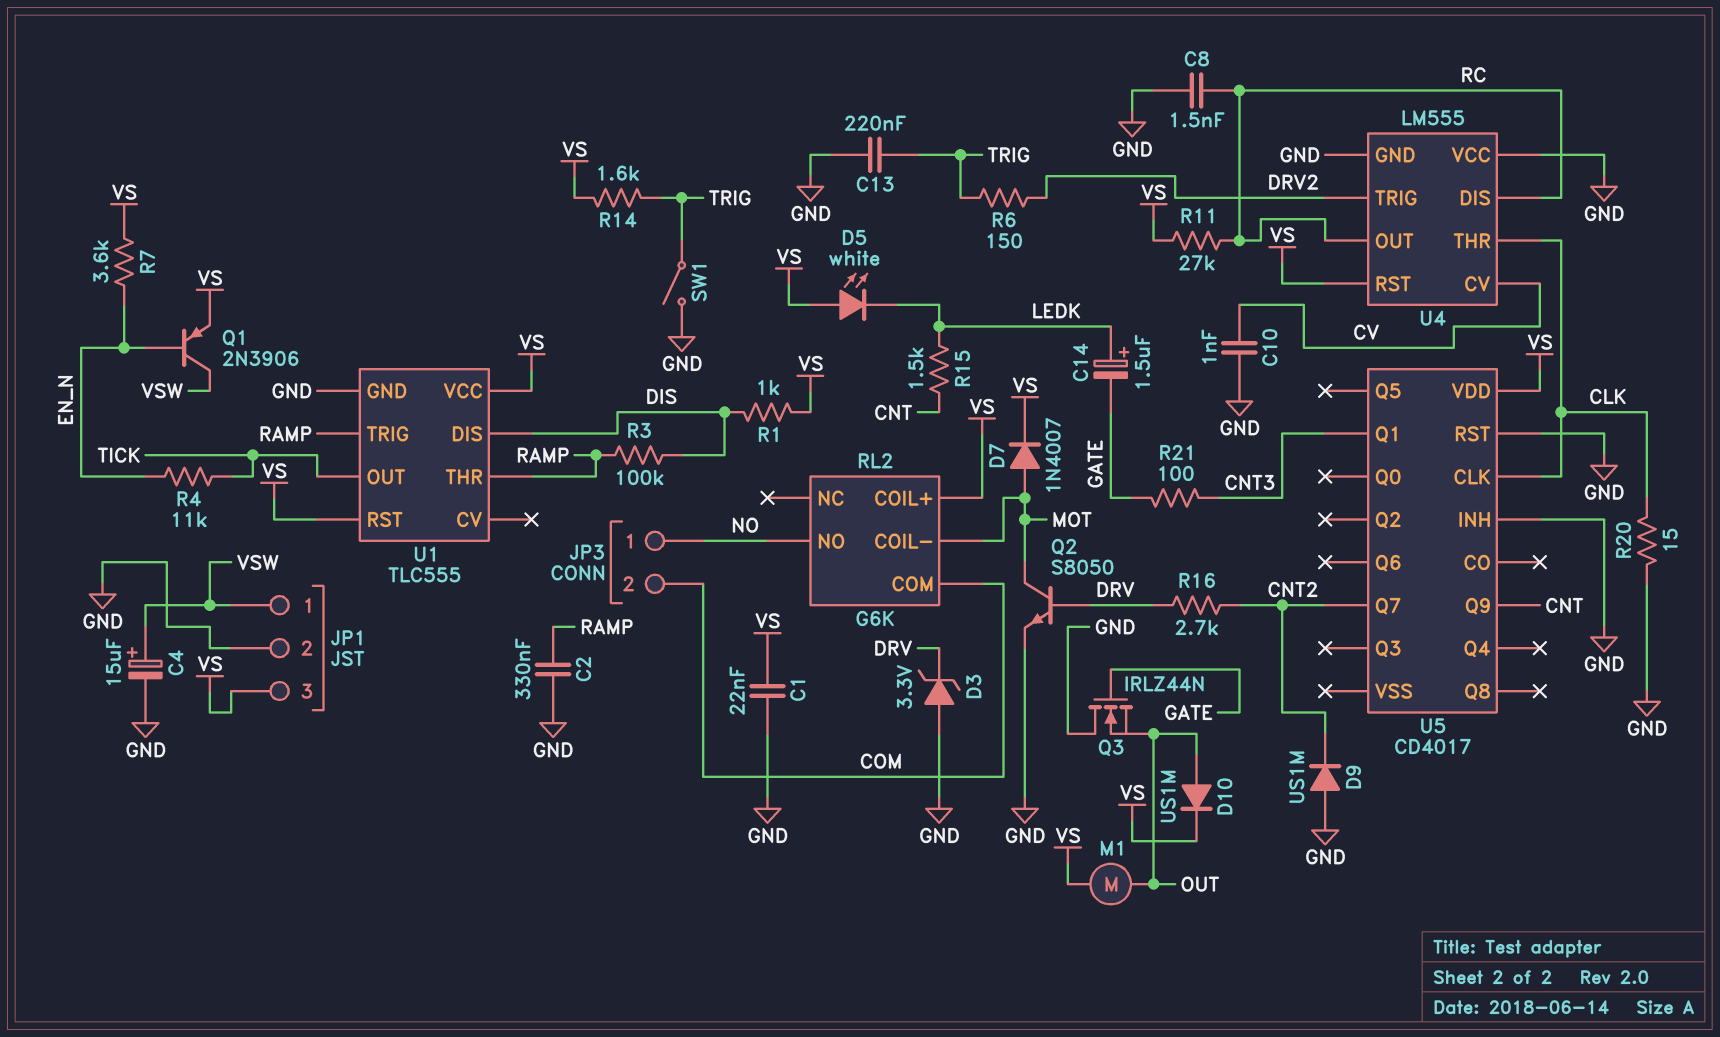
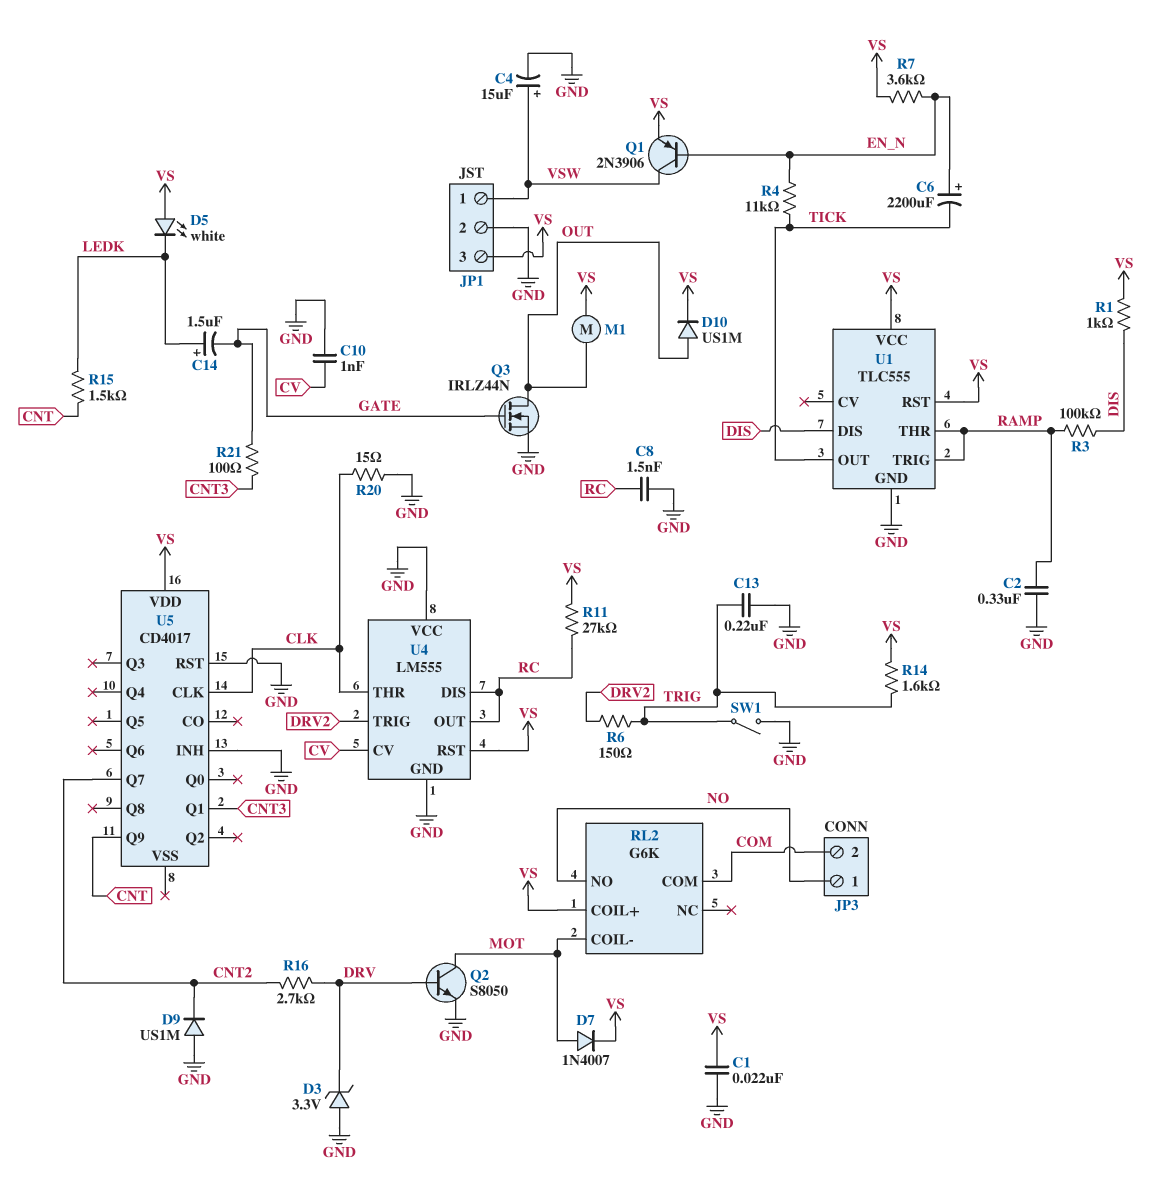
C6: none -> 2200uF (plus EN_N, minus TICK)
Q3: NMOS IRLZ44N (G GATE, D GND, S OUT) -> NMOS IRLZ44N (G GATE, D OUT, S GND)

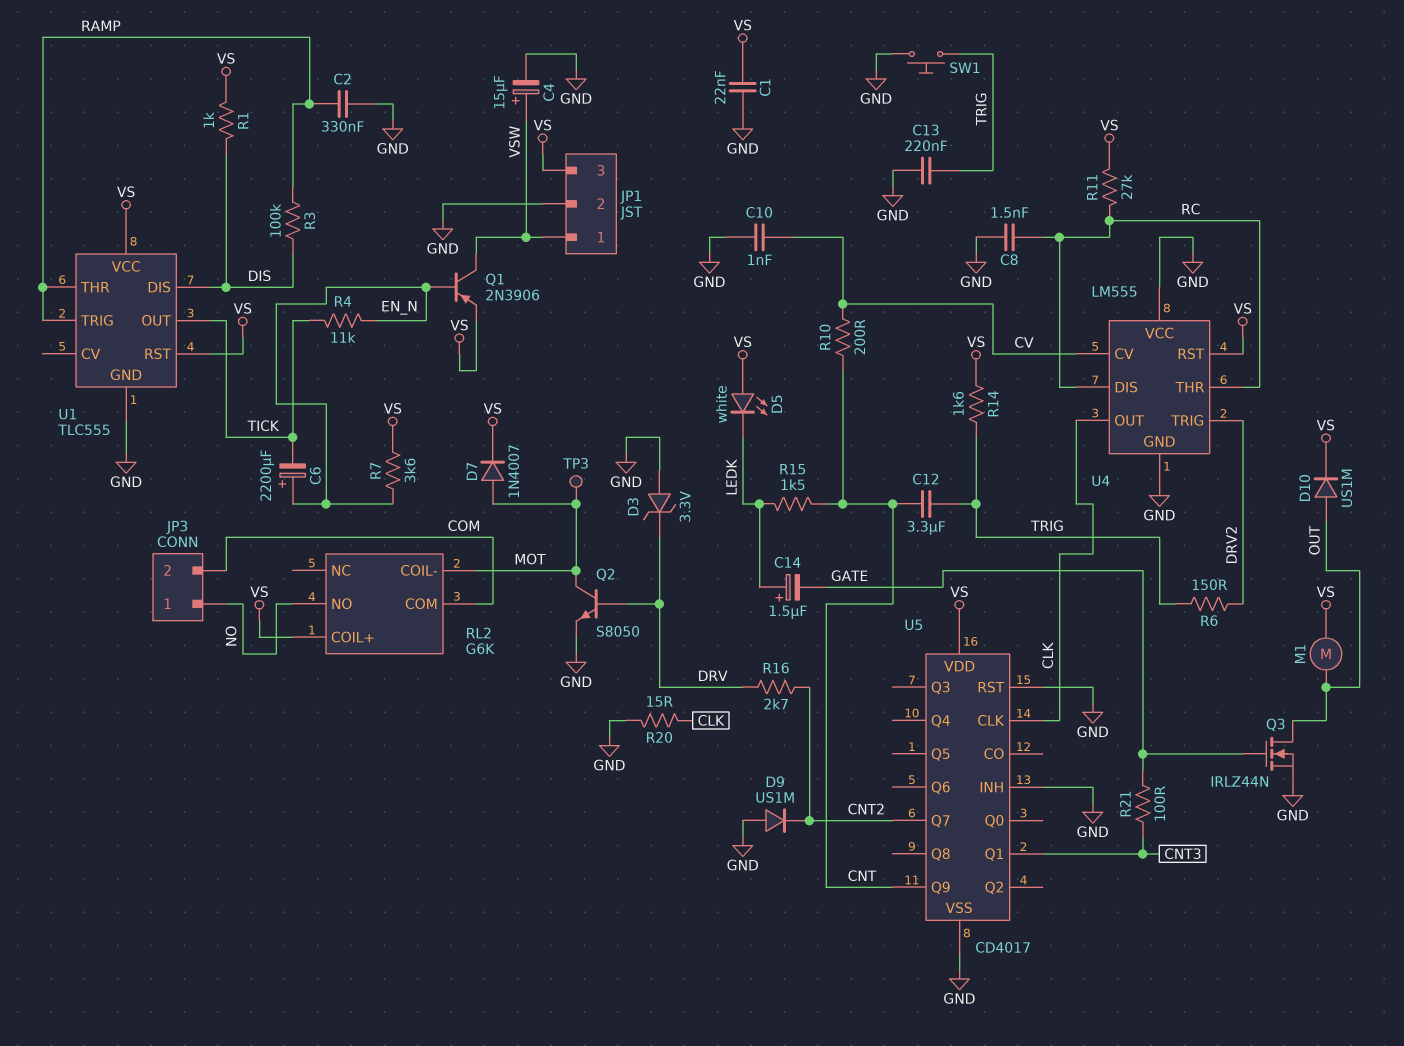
C12: none -> 3.3uF (CNT, TRIG)
R10: none -> 200 (CNT, CV)
SW1: switch (GND, TRIG) -> button (GND, TRIG)
TP3: none -> test point (MOT)
U4 pin OUT: RC -> CLK
U4 pin THR: CLK -> RC
U5 pin VSS: none -> GND

